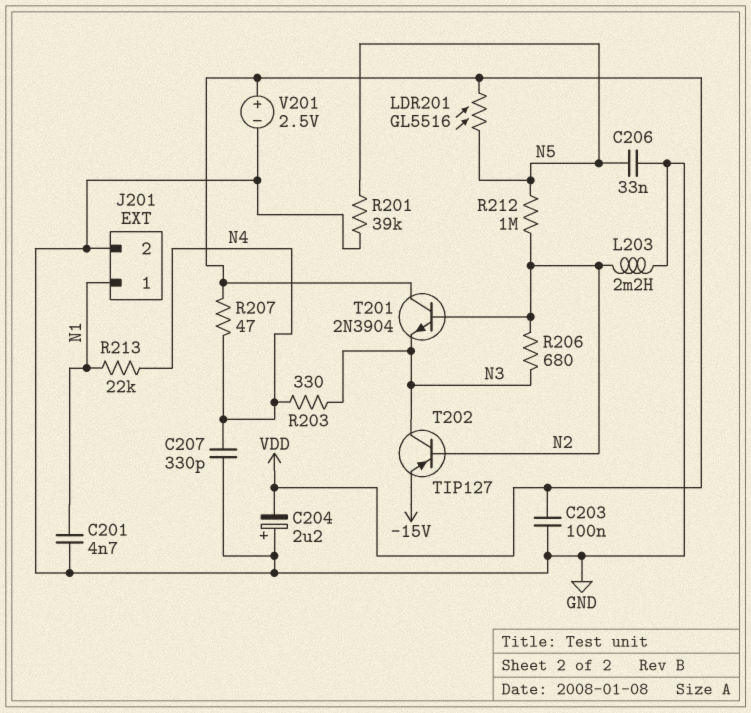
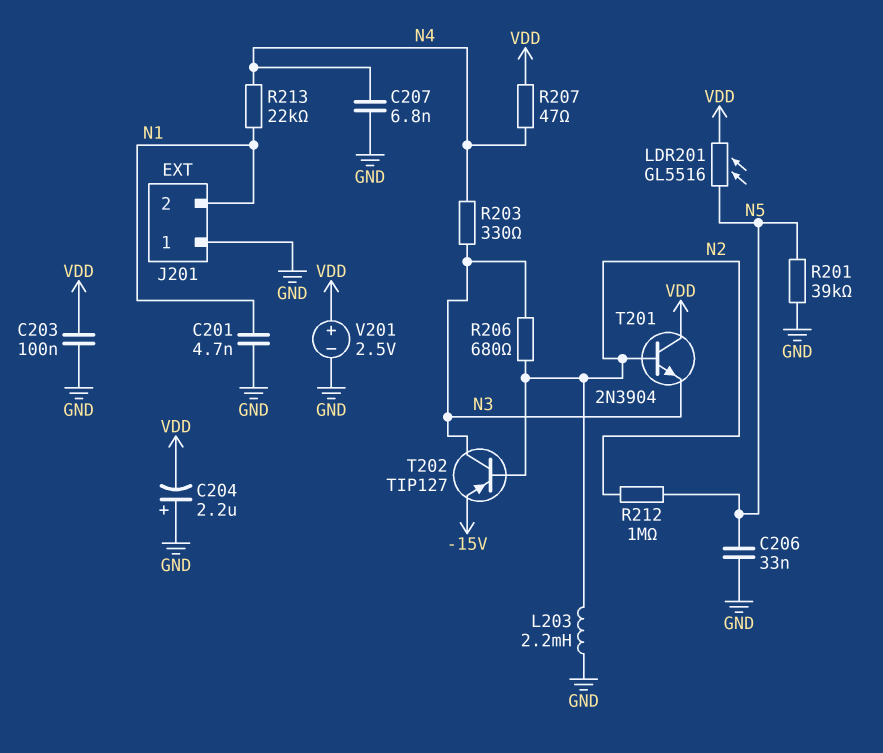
C207: 330pF (GND, N4) -> 6.8nF (GND, N4)
J201 pin 1: N1 -> GND
J201 pin 2: GND -> N1

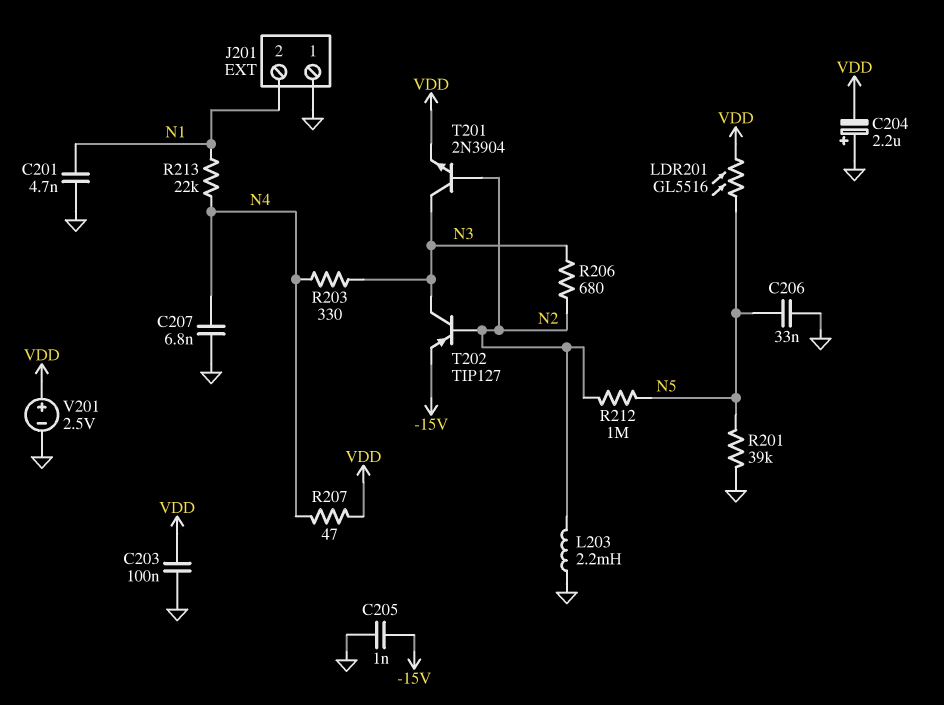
C205: none -> 1nF (-15V, GND)
T201: NPN 2N3904 (B N2, C VDD, E N3) -> NPN 2N3904 (B N2, C N3, E VDD)

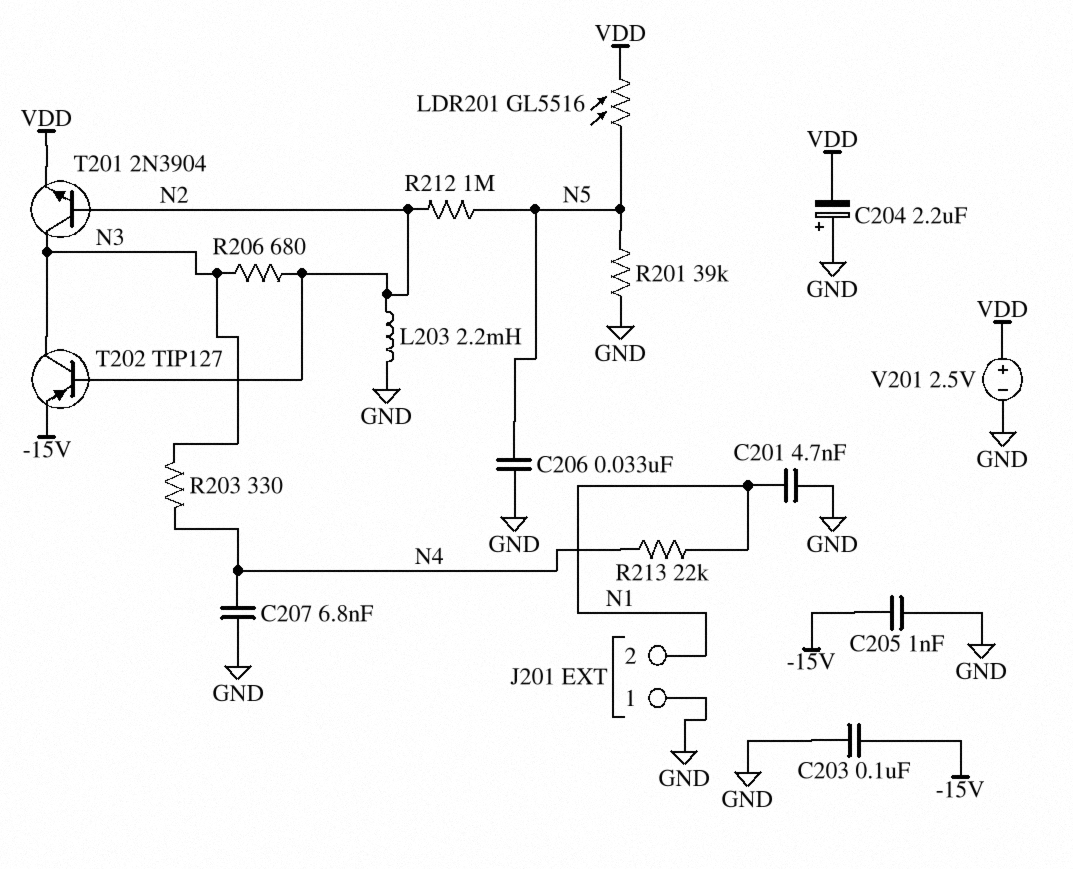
C203: 100nF (GND, VDD) -> 100nF (-15V, GND)
R207: 47 (N4, VDD) -> none

